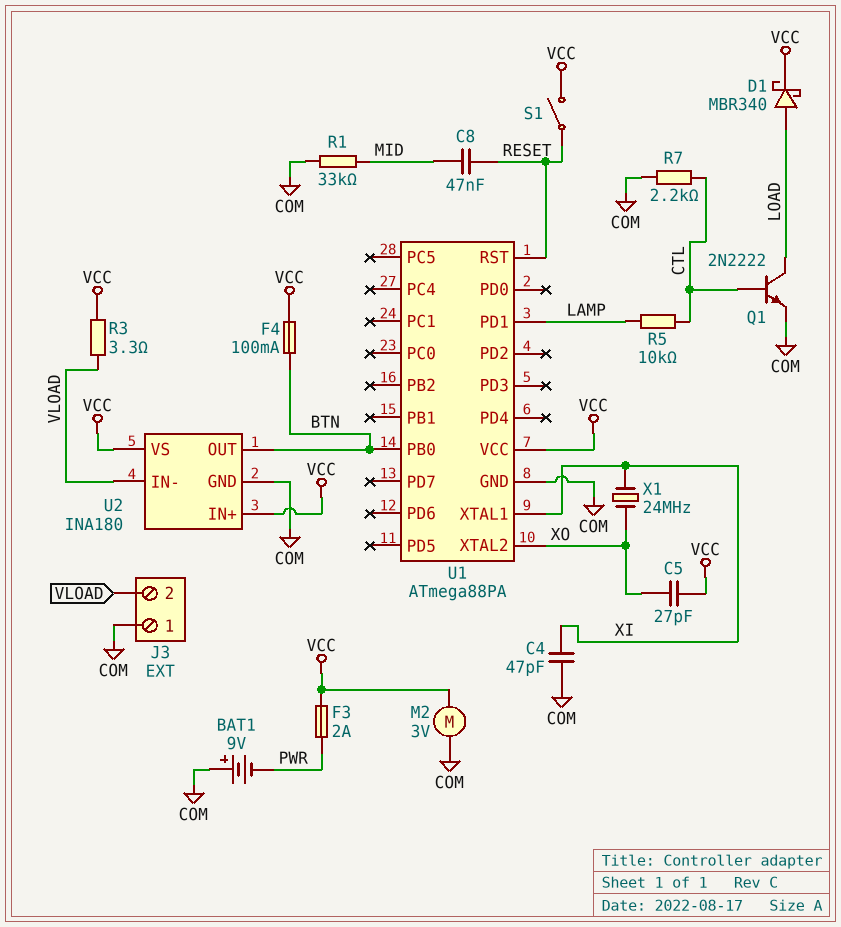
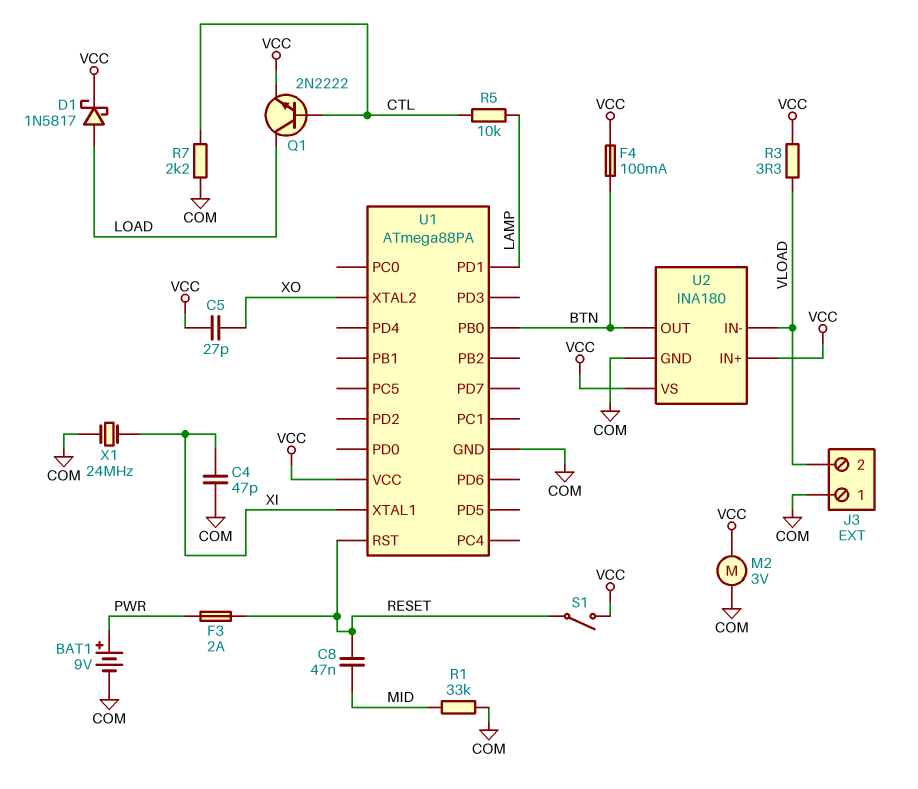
BAT1: 9V (plus COM, minus PWR) -> 9V (plus PWR, minus COM)
D1: schottky MBR340 (A LOAD, K VCC) -> schottky 1N5817 (A LOAD, K VCC)
F3: 2A (PWR, VCC) -> 2A (PWR, RESET)
Q1: NPN 2N2222 (B CTL, C LOAD, E COM) -> NPN 2N2222 (B CTL, C LOAD, E VCC)
X1: 24MHz (XI, XO) -> 24MHz (COM, XI)

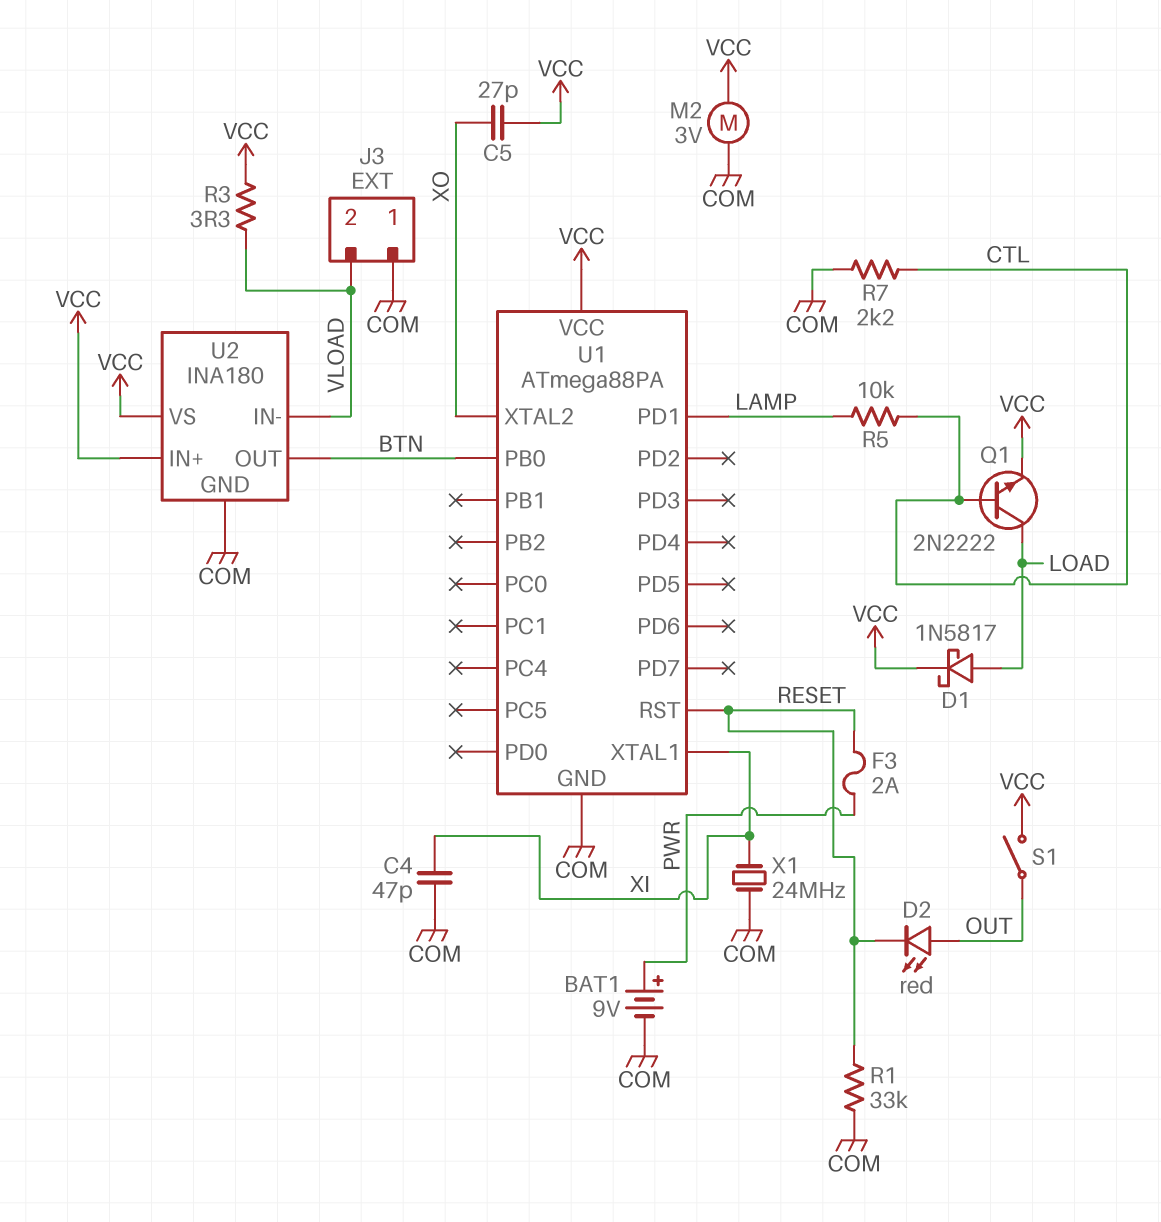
C8: 47nF (MID, RESET) -> none
D2: none -> LED red (A OUT, K RESET)
F4: 100mA (BTN, VCC) -> none
R1: 33k (COM, MID) -> 33k (COM, RESET)
S1: switch (RESET, VCC) -> switch (OUT, VCC)

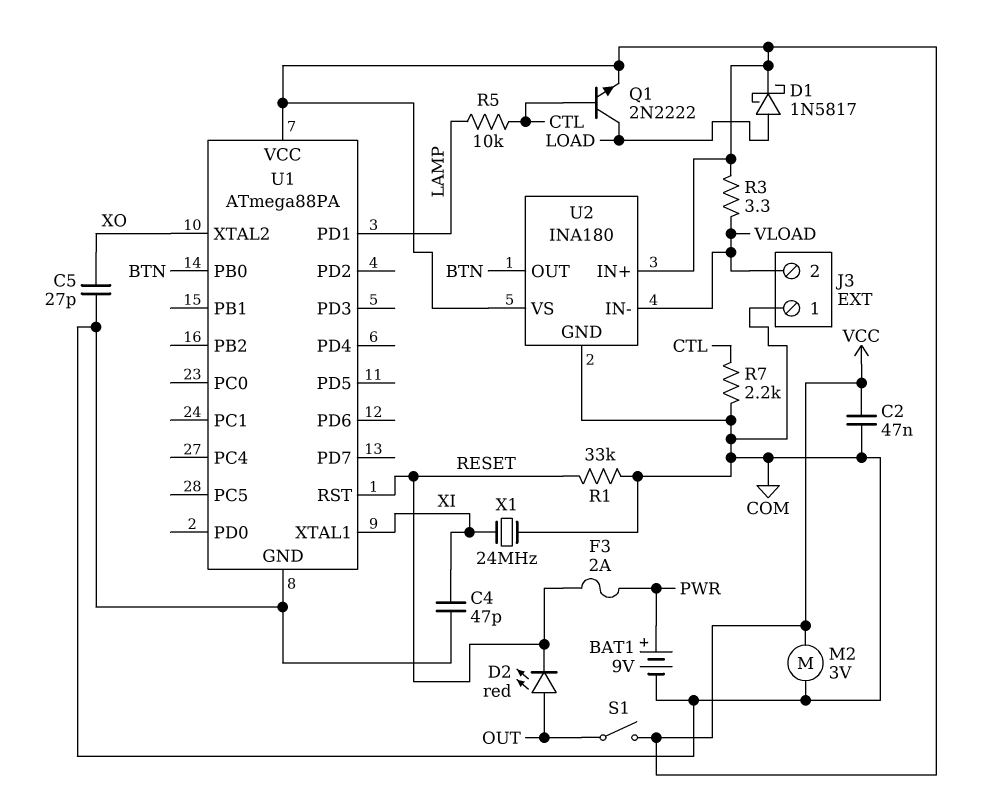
C2: none -> 47nF (COM, VCC)
C5: 27pF (VCC, XO) -> 27pF (COM, XO)

